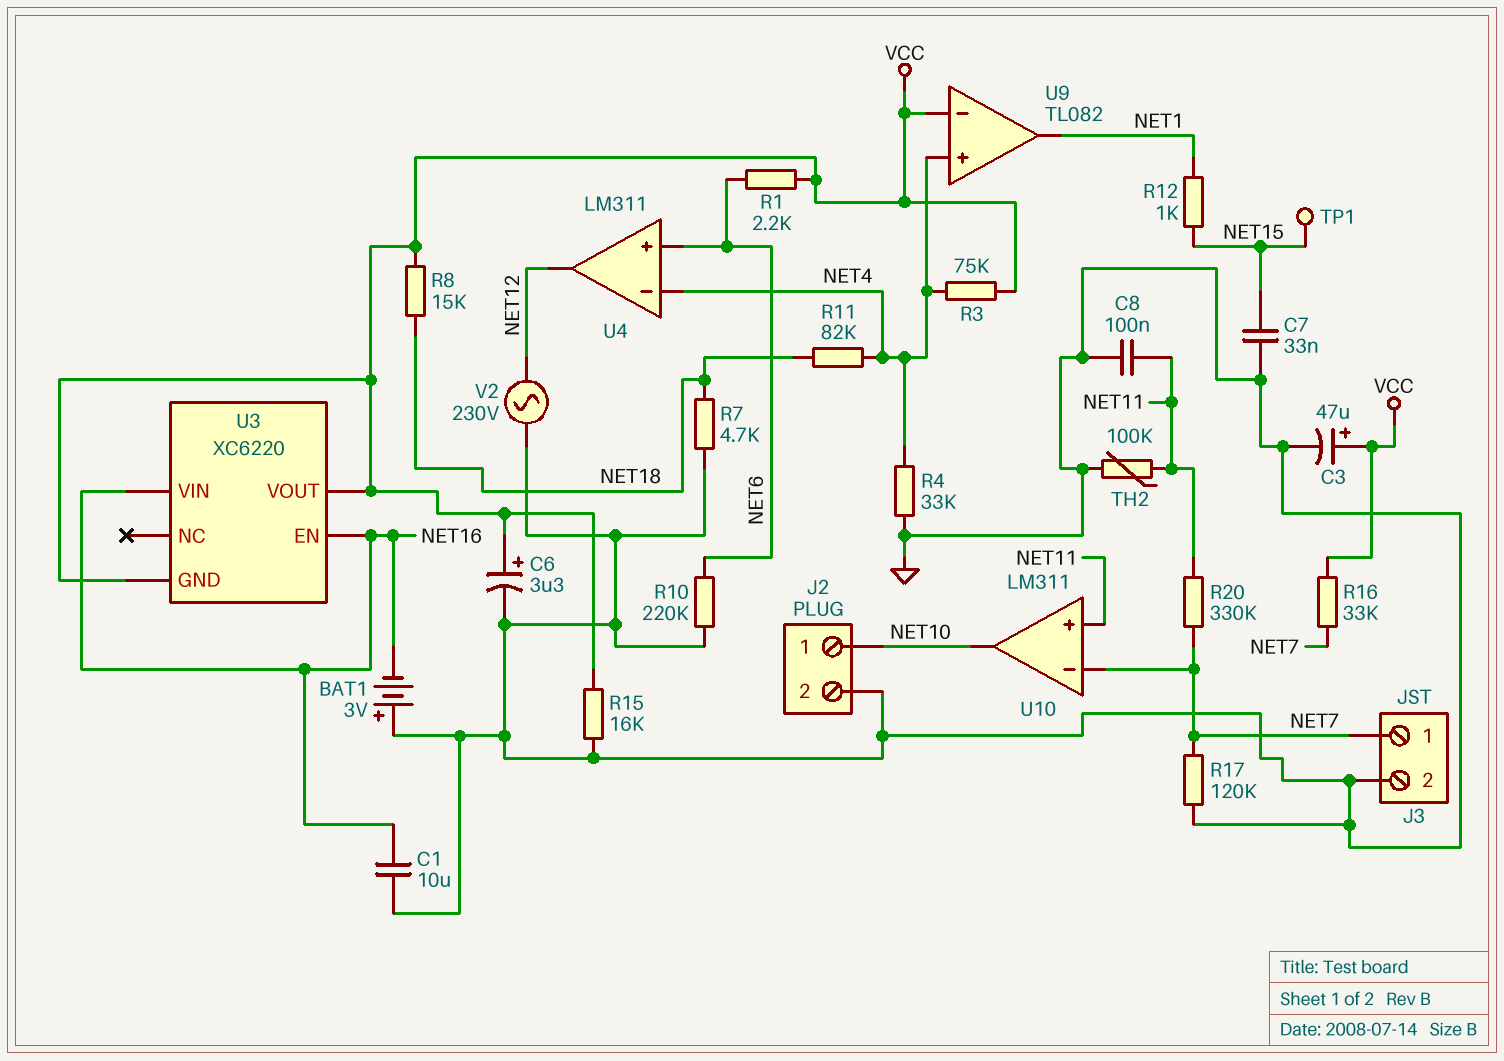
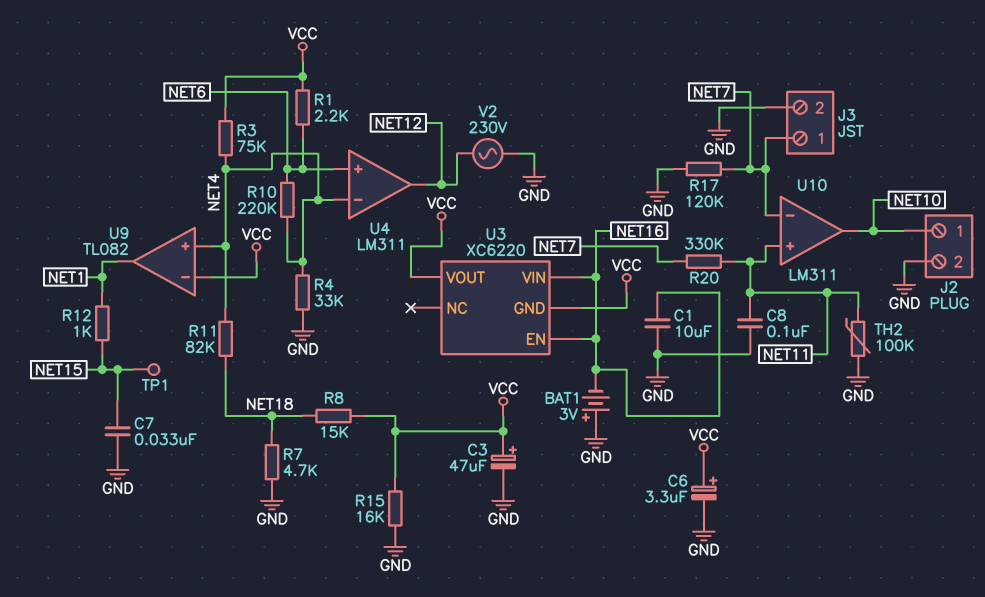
R10: 220k (GND, NET6) -> 220k (NET4, NET6)
R16: 33k (NET7, VCC) -> none

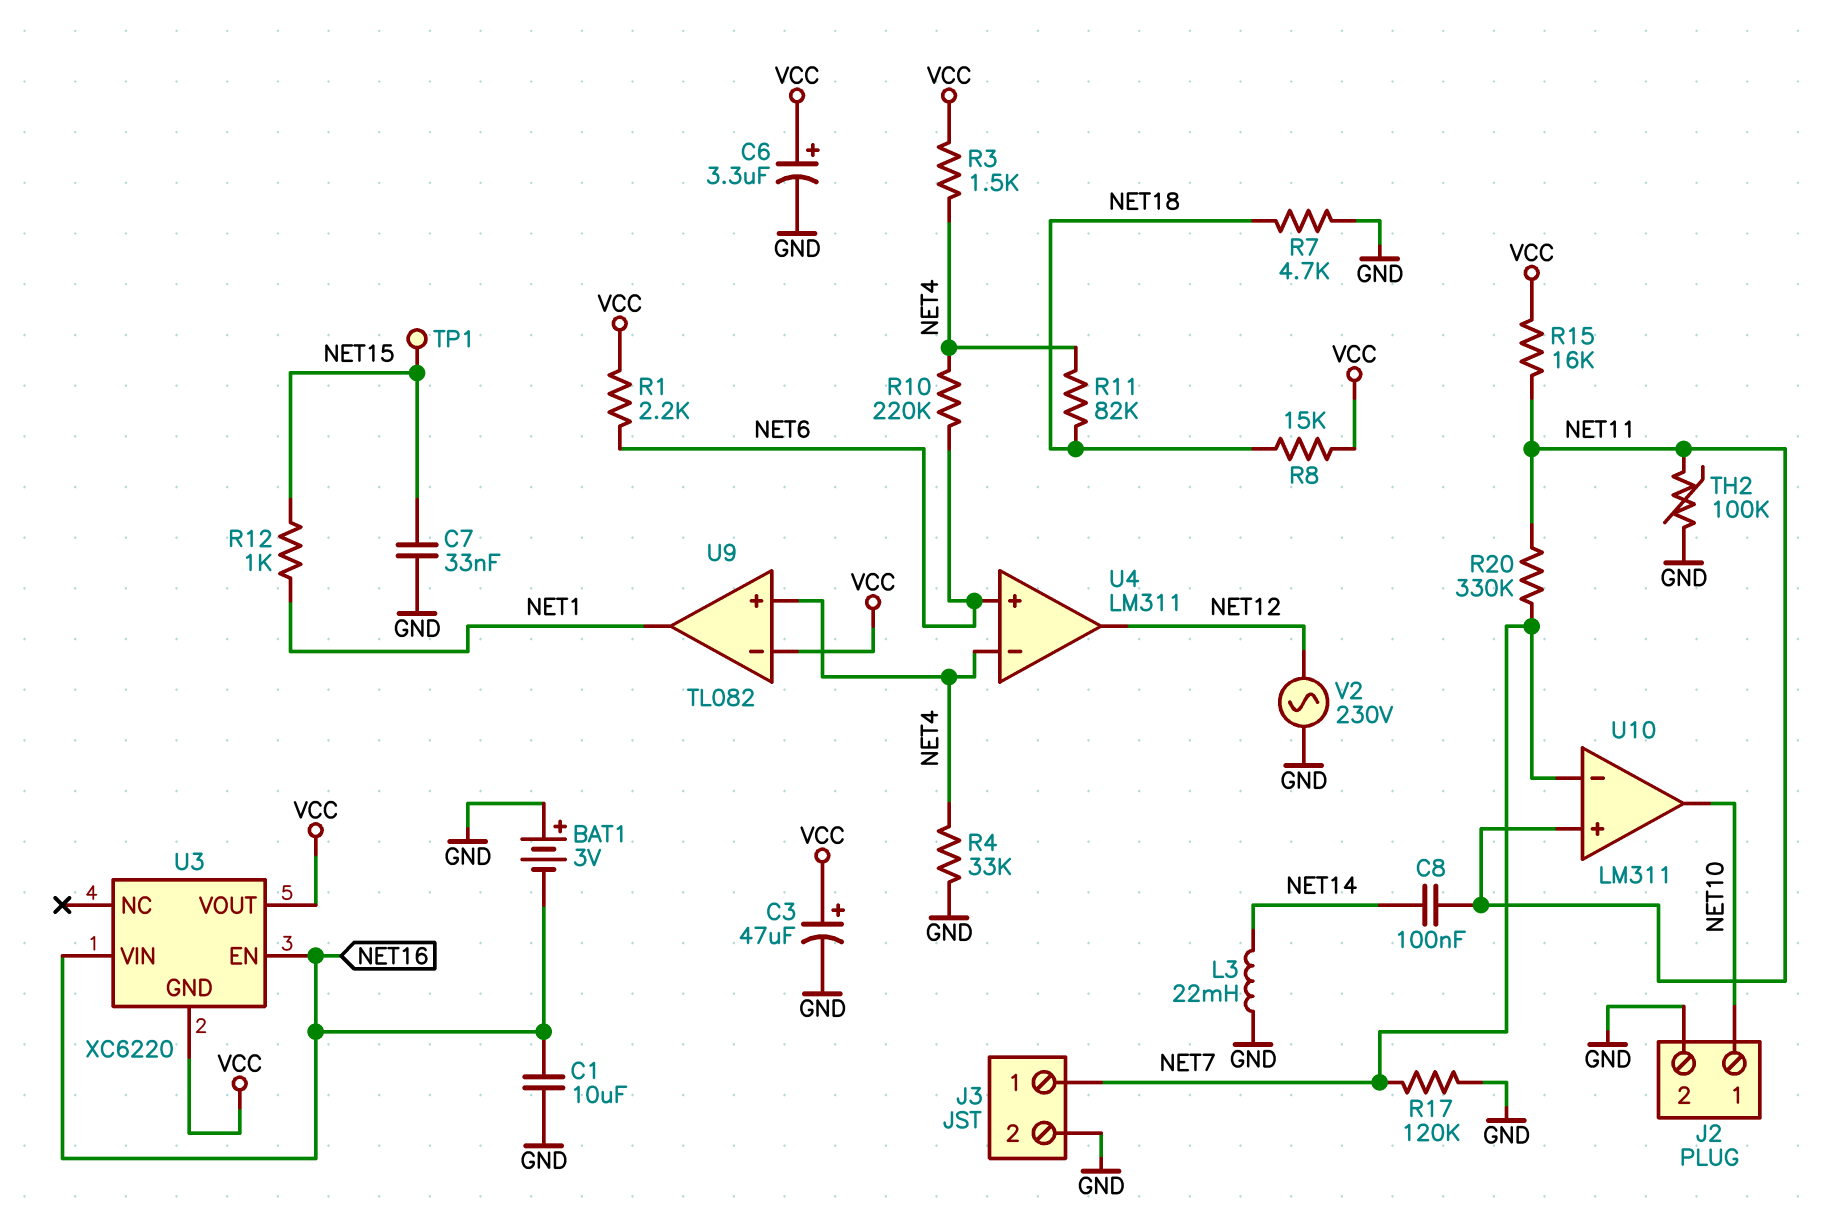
C8: 100nF (GND, NET11) -> 100nF (NET11, NET14)
L3: none -> 22mH (GND, NET14)
R3: 75k (NET4, VCC) -> 1.5k (NET4, VCC)
R15: 16k (GND, VCC) -> 16k (NET11, VCC)

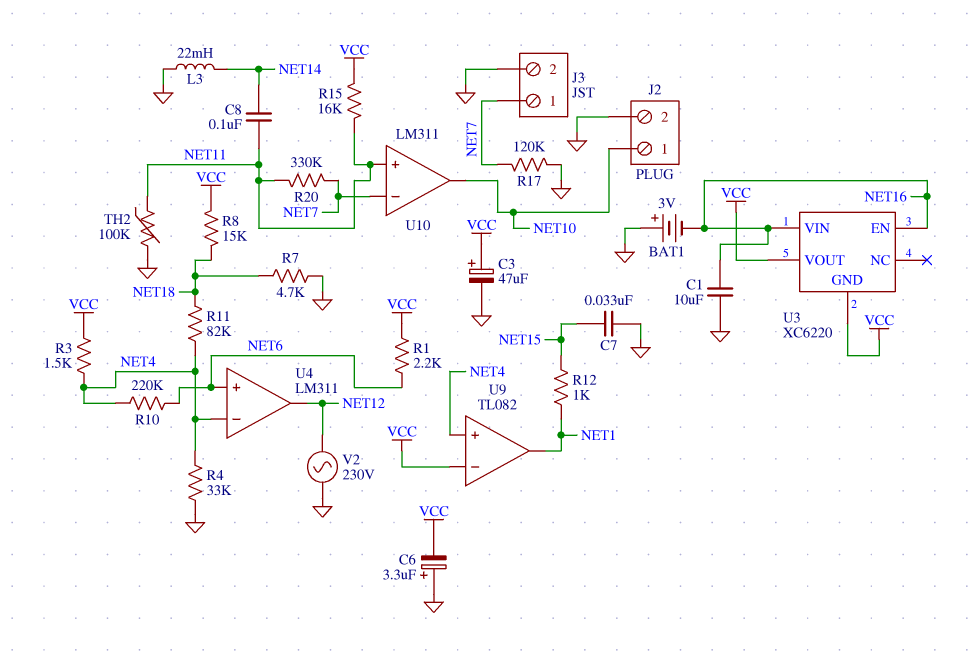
C6: 3.3uF (plus VCC, minus GND) -> 3.3uF (plus GND, minus VCC)
TP1: test point (NET15) -> none

